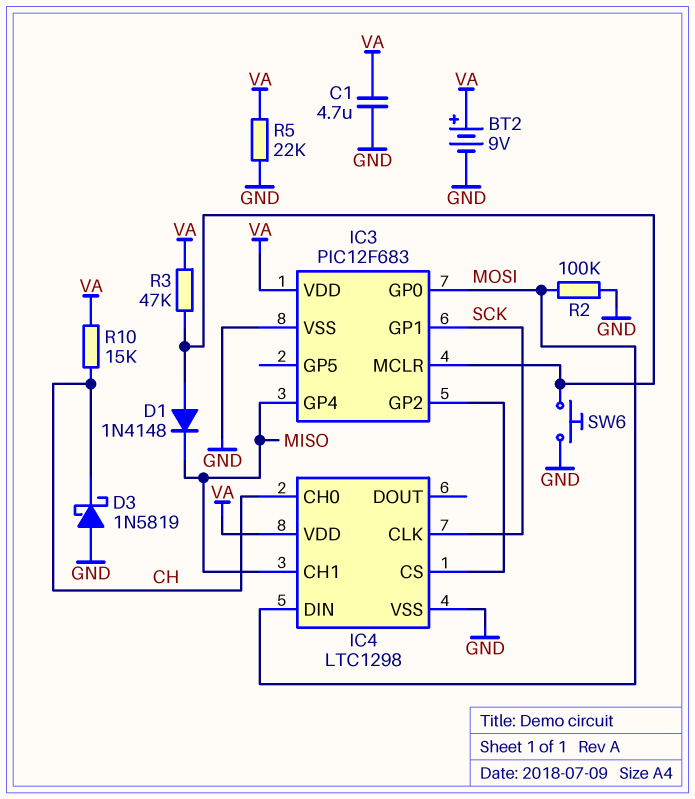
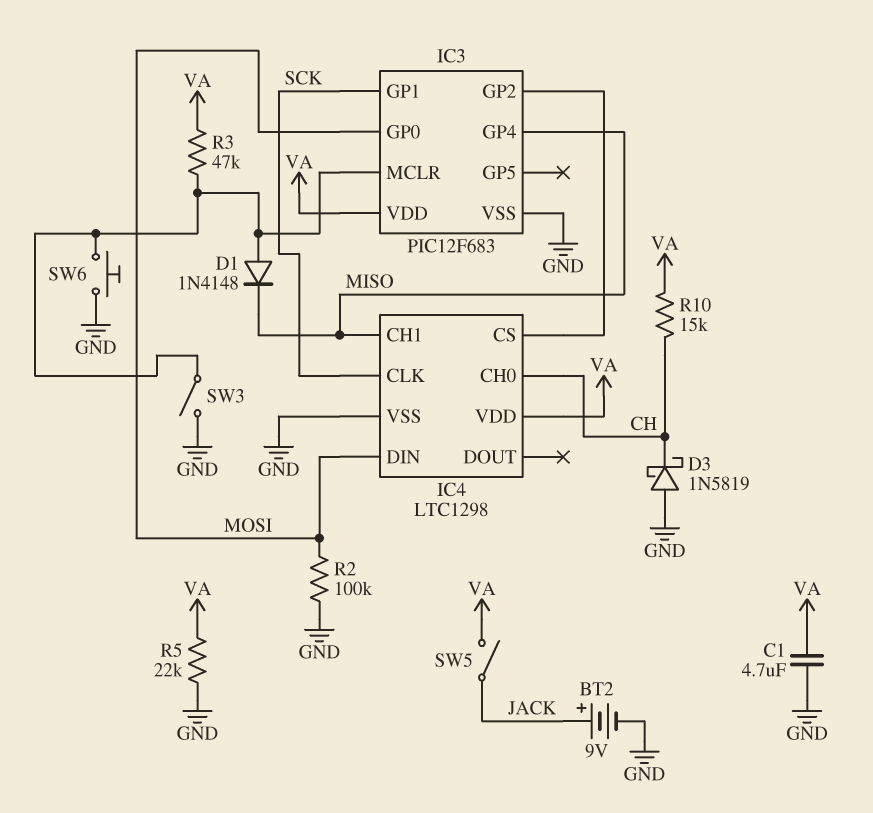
BT2: 9V (plus VA, minus GND) -> 9V (plus JACK, minus GND)
SW3: none -> switch (GND, IC3/MCLR)
SW5: none -> switch (JACK, VA)

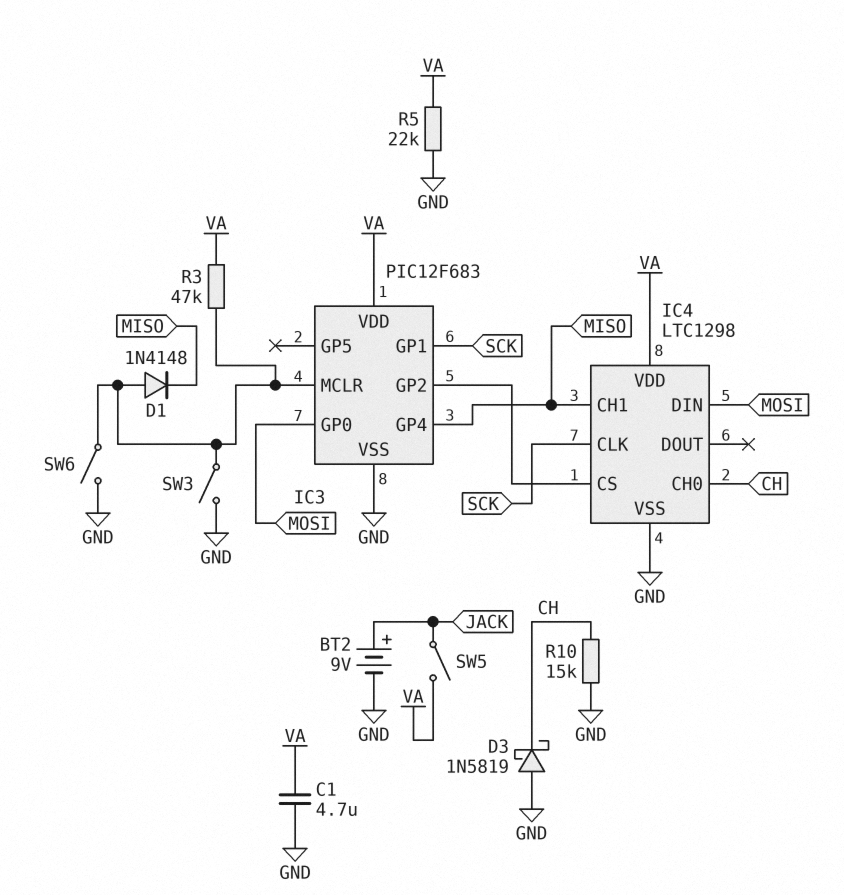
R2: 100k (GND, MOSI) -> none
R10: 15k (CH, VA) -> 15k (CH, GND)
SW6: button (GND, IC3/MCLR) -> switch (GND, IC3/MCLR)

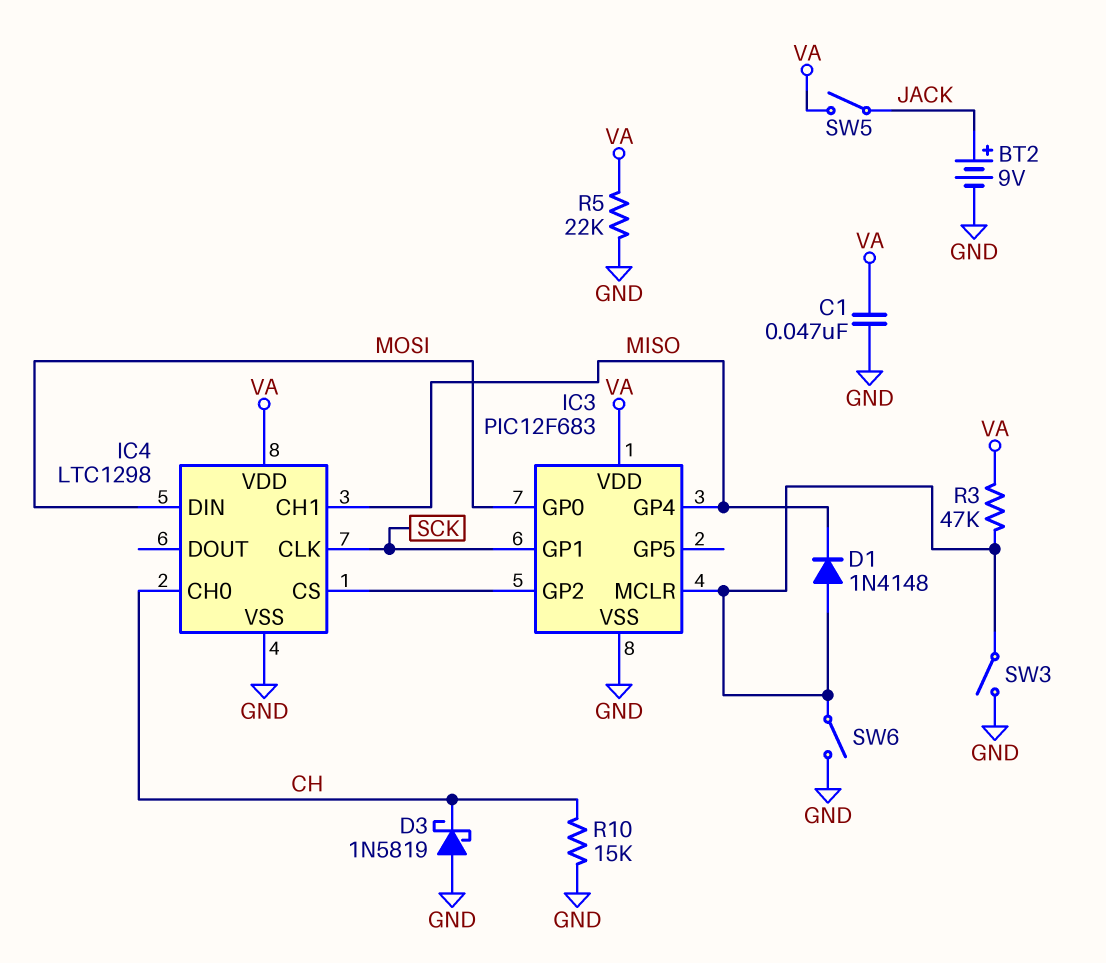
C1: 4.7uF (GND, VA) -> 47nF (GND, VA)

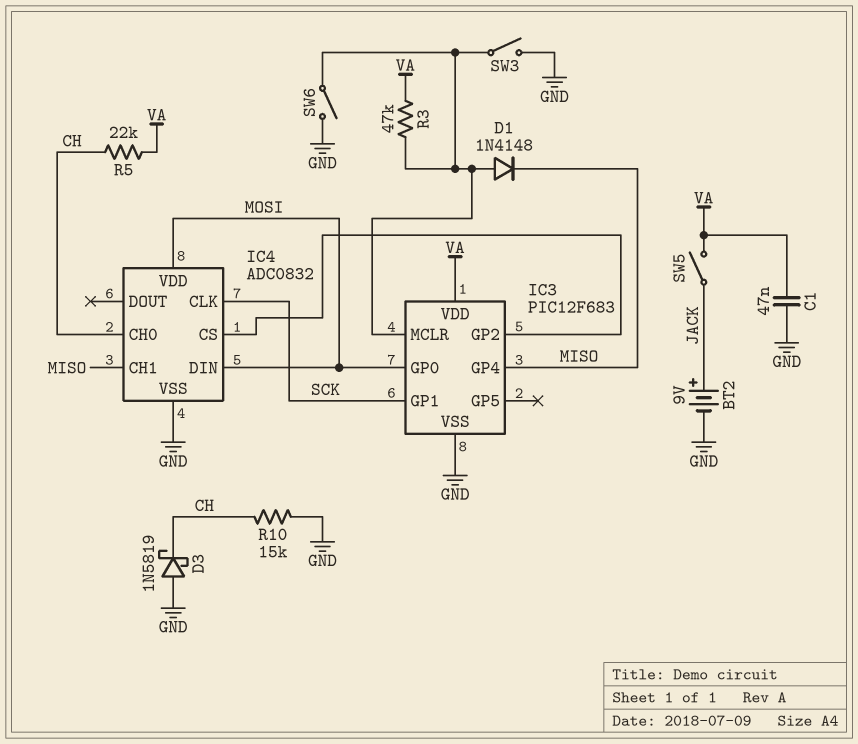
IC4: LTC1298 -> ADC0832
IC4 pin VDD: VA -> MOSI
R5: 22k (GND, VA) -> 22k (CH, VA)

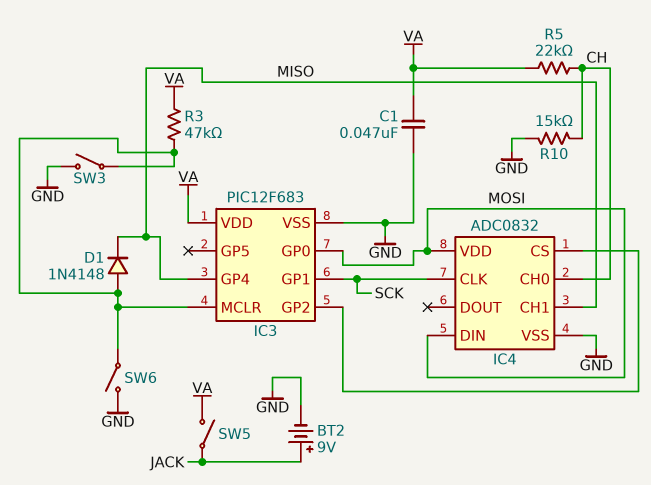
D3: schottky 1N5819 (A GND, K CH) -> none

